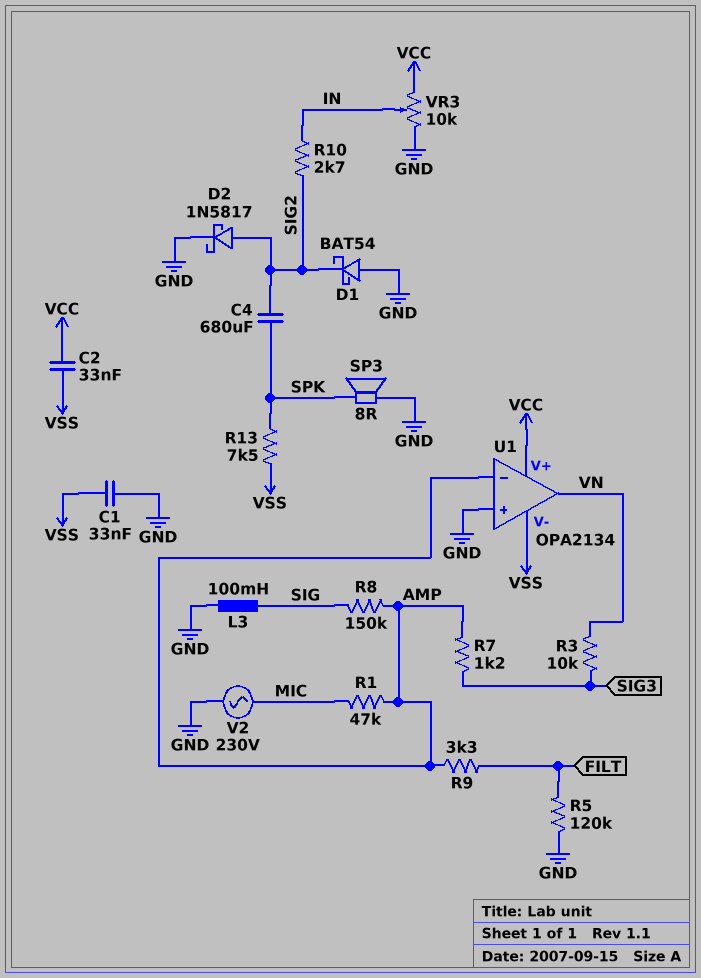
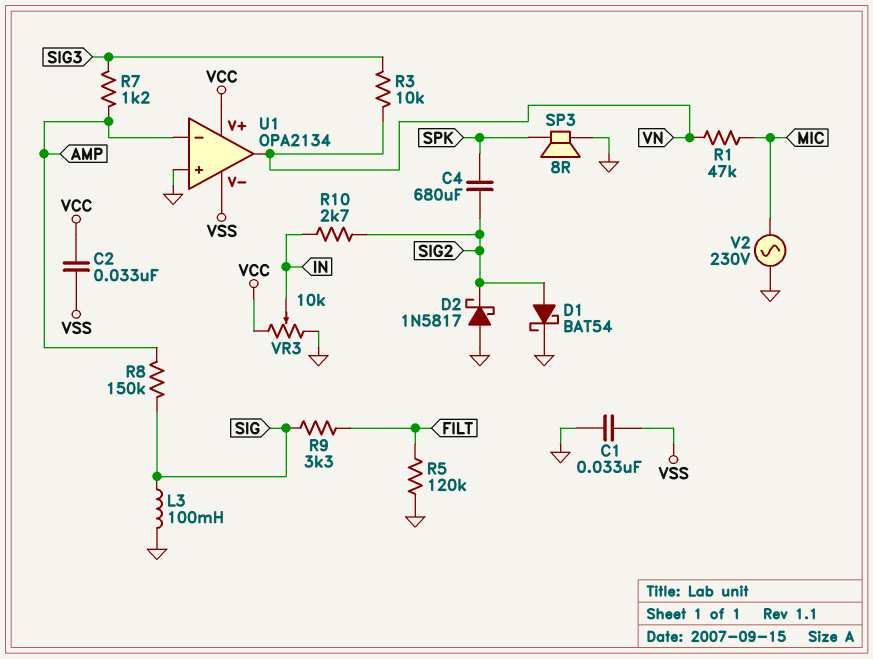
D1: schottky BAT54 (A GND, K SIG2) -> schottky BAT54 (A SIG2, K GND)
D2: schottky 1N5817 (A SIG2, K GND) -> schottky 1N5817 (A GND, K SIG2)
R1: 47k (AMP, MIC) -> 47k (MIC, VN)
R9: 3.3k (AMP, FILT) -> 3.3k (FILT, SIG)
R13: 7.5k (SPK, VSS) -> none

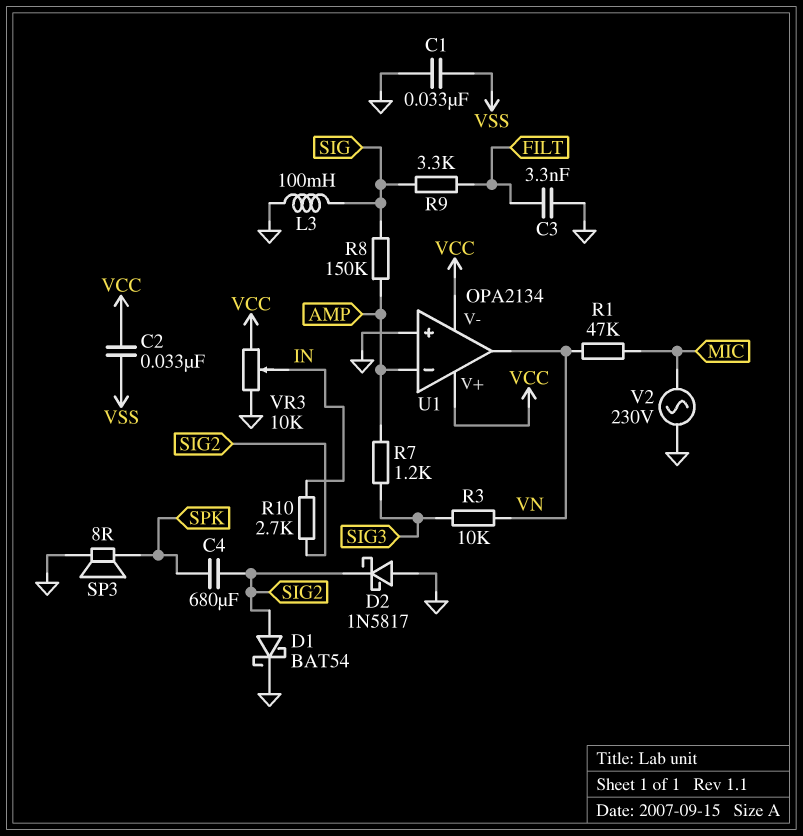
C3: none -> 3.3nF (FILT, GND)
R5: 120k (FILT, GND) -> none
U1 pin V-: VSS -> VCC

